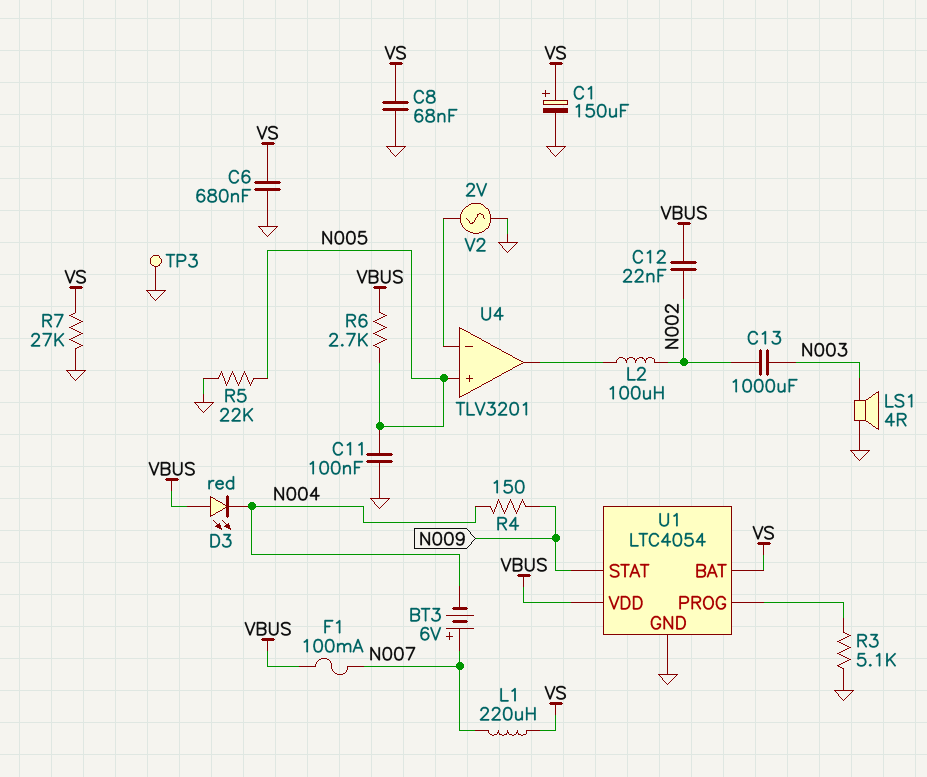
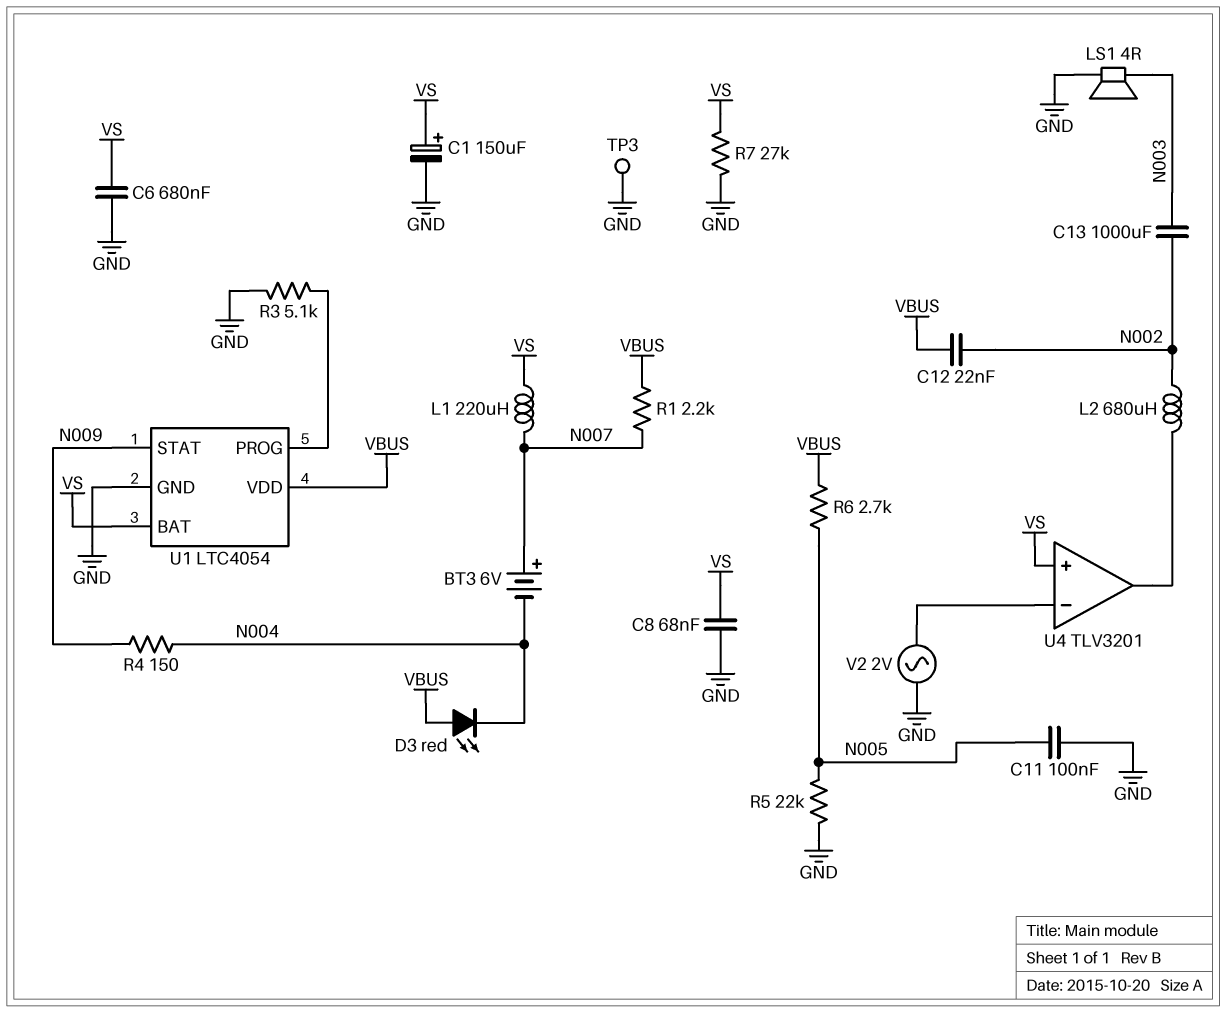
F1: 100mA (N007, VBUS) -> none
L2: 100uH (N002, U4/out) -> 680uH (N002, U4/out)
R1: none -> 2.2k (N007, VBUS)
U4 pin in+: N005 -> VS

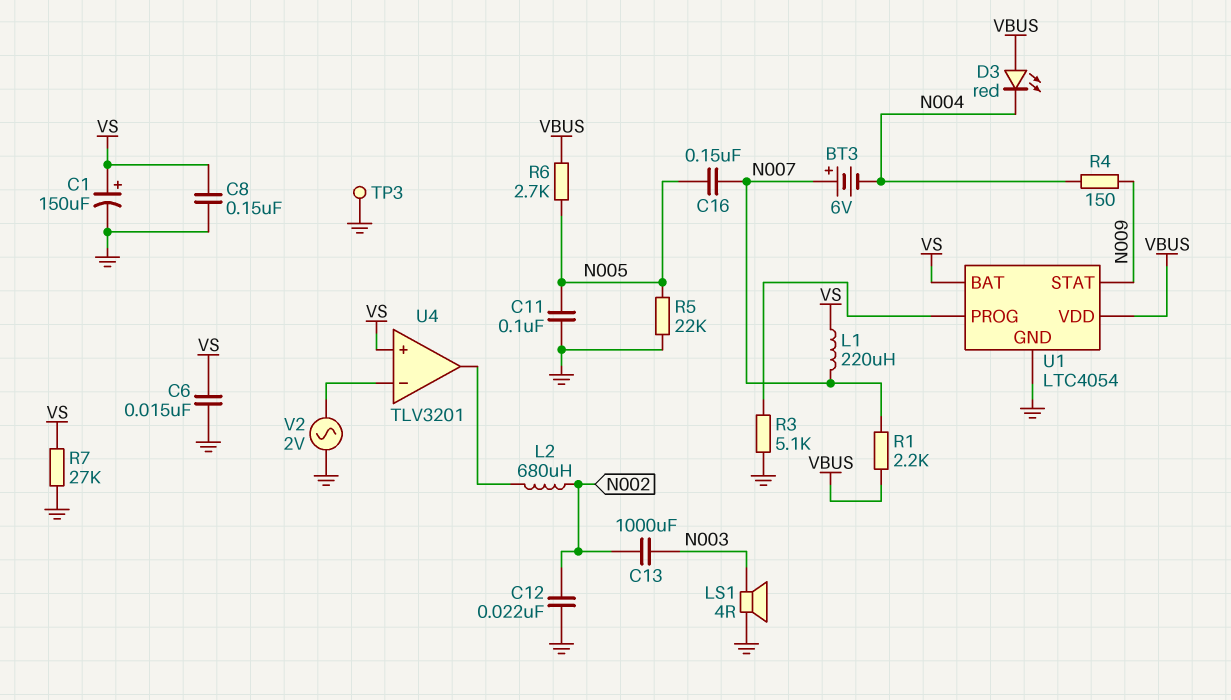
C6: 680nF (GND, VS) -> 15nF (GND, VS)
C8: 68nF (GND, VS) -> 150nF (GND, VS)
C12: 22nF (N002, VBUS) -> 22nF (GND, N002)
C16: none -> 150nF (N005, N007)

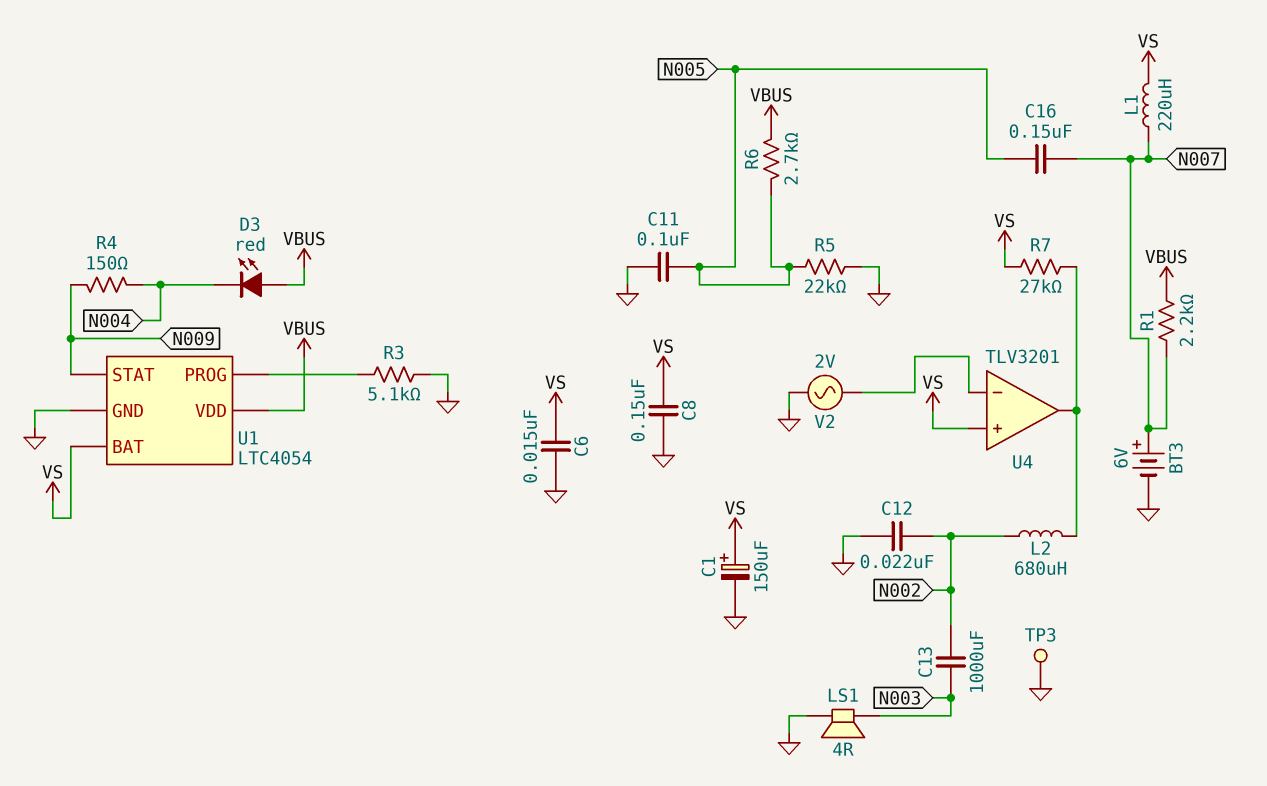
BT3: 6V (plus N007, minus N004) -> 6V (plus N007, minus GND)
R7: 27k (GND, VS) -> 27k (U4/out, VS)

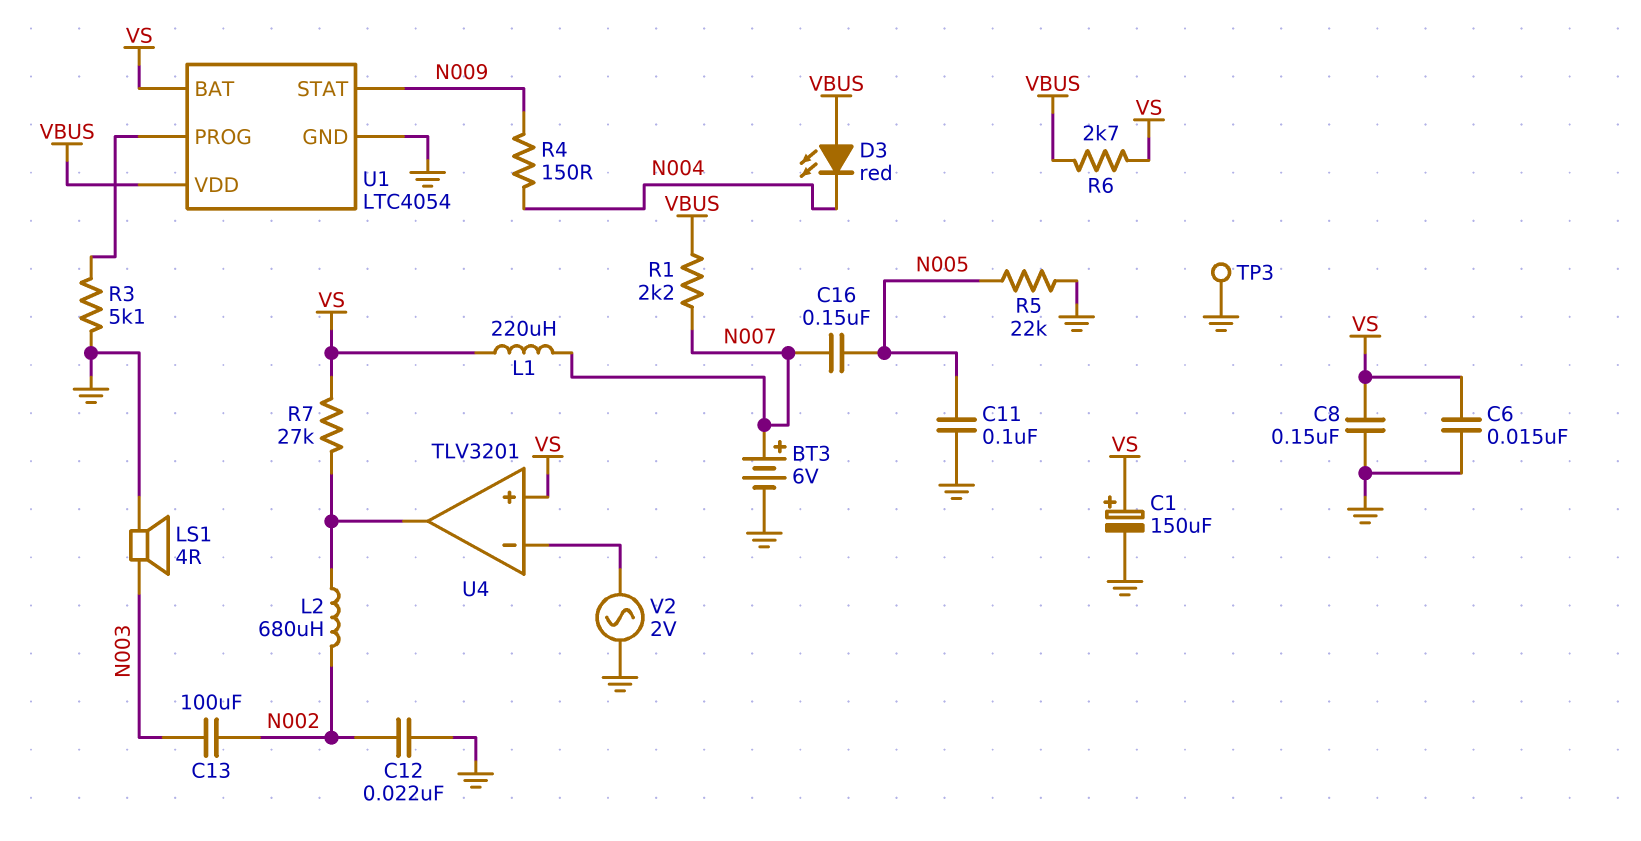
C13: 1000uF (N002, N003) -> 100uF (N002, N003)
R6: 2.7k (N005, VBUS) -> 2.7k (VBUS, VS)

